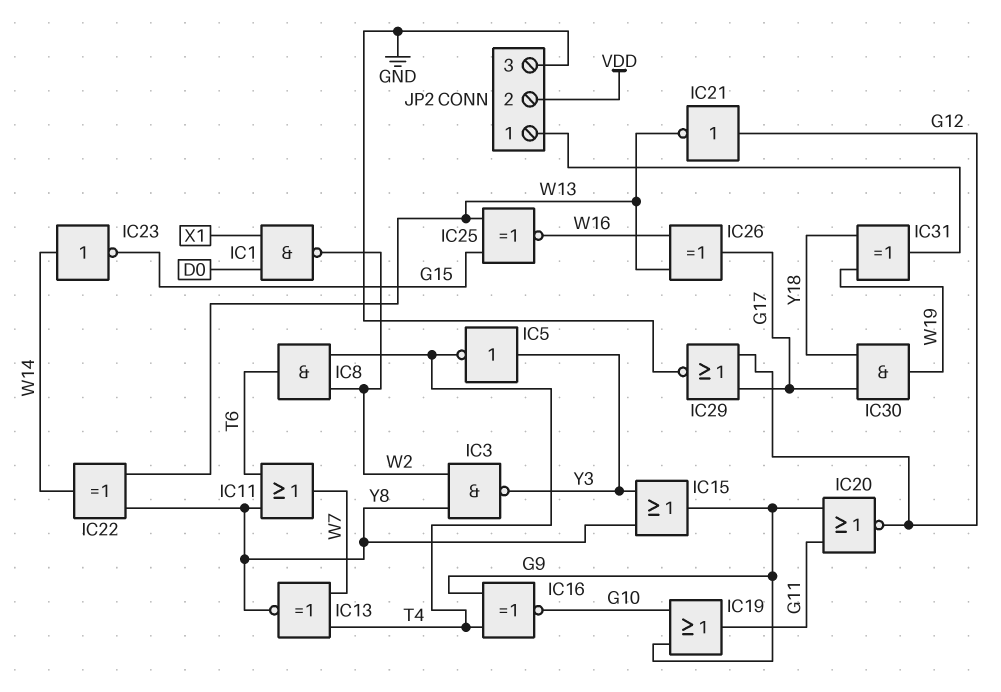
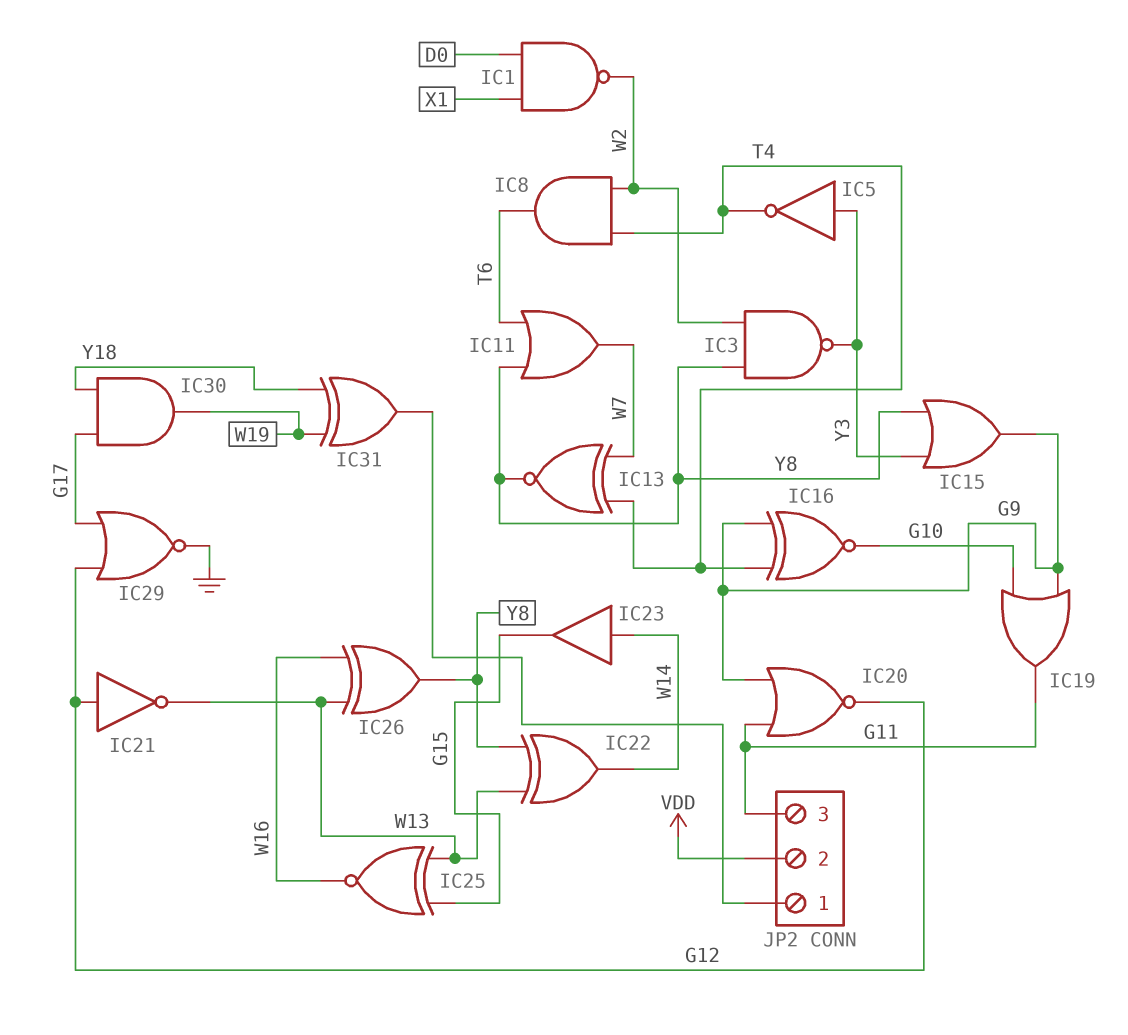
IC23: NOT (in W14, out G15) -> buffer (in W14, out G15)
IC26: XOR (in W13, in W16, out G17) -> XOR (in W13, in W16, out Y8)
JP2 pin 3: GND -> G11

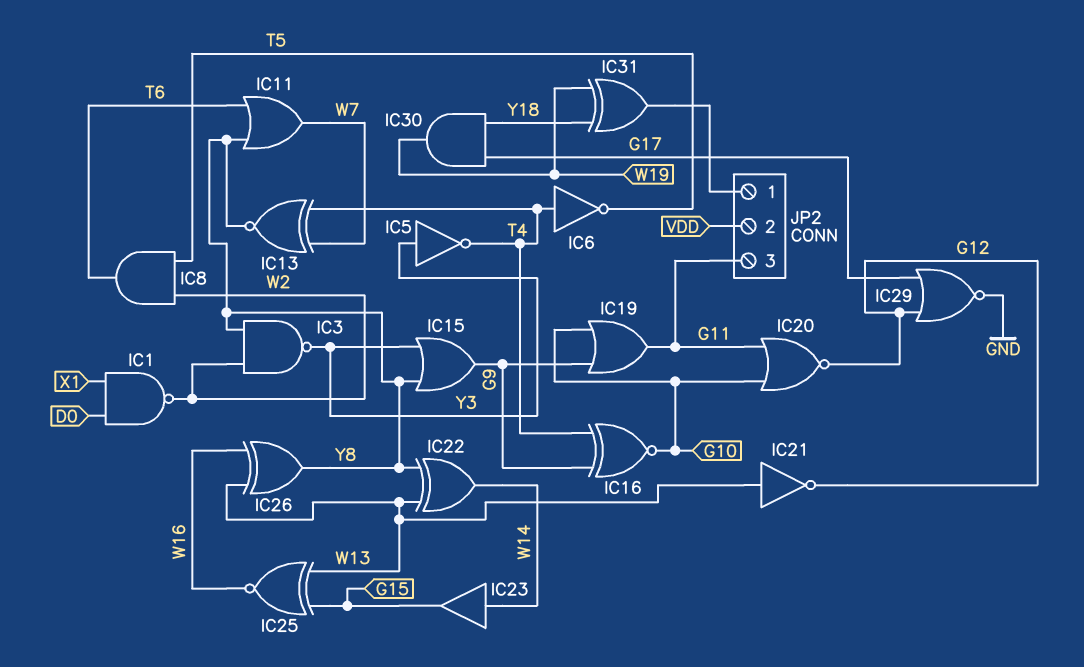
IC6: none -> NOT (in T4, out T5)
IC8: AND (in T4, in W2, out T6) -> AND (in T5, in W2, out T6)
IC20: NOR (in G9, in G11, out G12) -> NOR (in G10, in G11, out G12)
IC21: NOT (in G12, out W13) -> NOT (in W13, out G12)

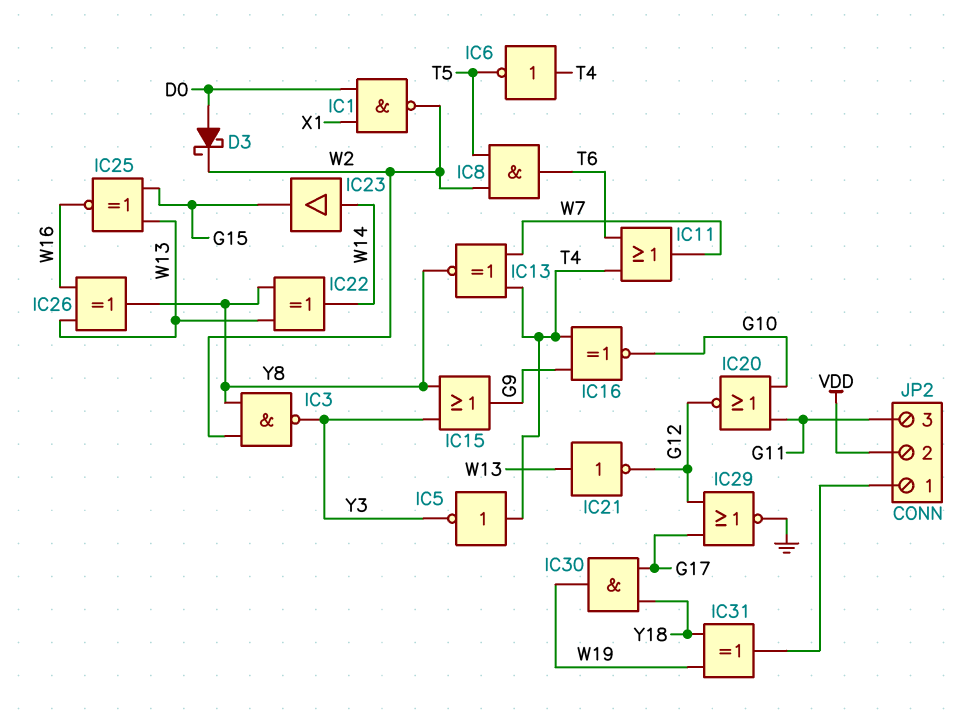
D3: none -> schottky (A D0, K W2)
IC5: NOT (in Y3, out T4) -> NOT (in T4, out Y3)
IC11: OR (in T6, in Y8, out W7) -> OR (in T4, in T6, out W7)
IC19: OR (in G9, in G10, out G11) -> none

